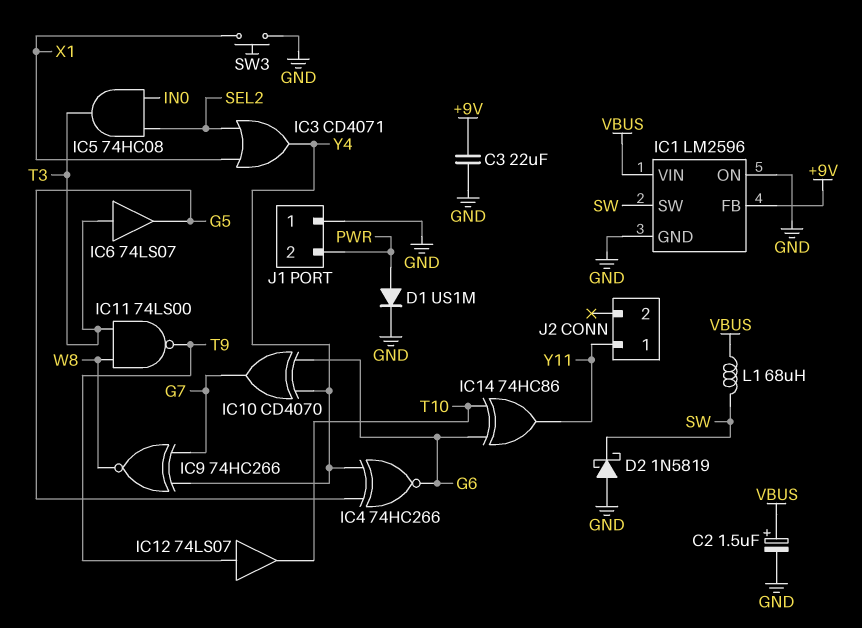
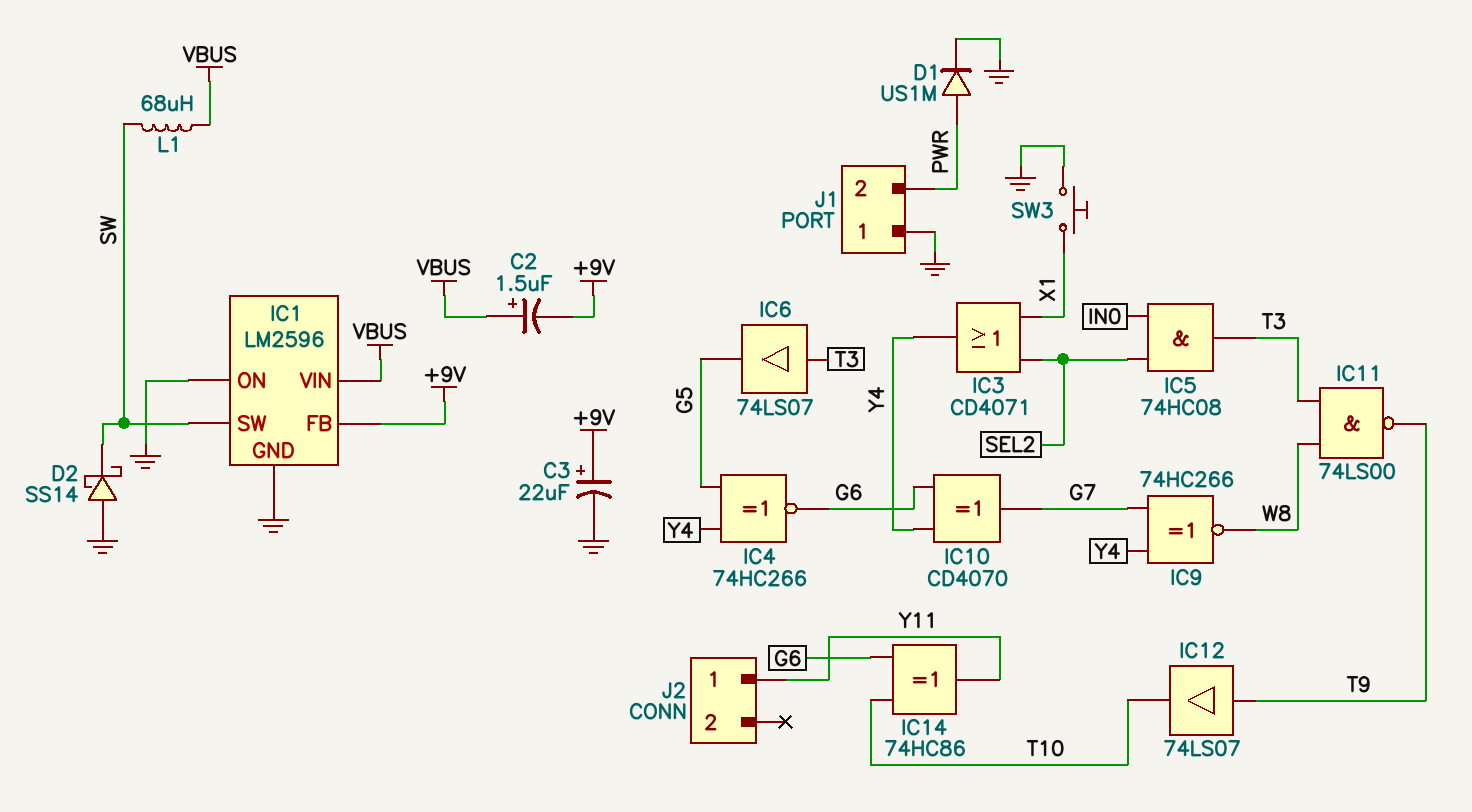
C2: 1.5uF (plus VBUS, minus GND) -> 1.5uF (plus VBUS, minus +9V)
C3: 22uF (+9V, GND) -> 22uF (plus +9V, minus GND)
D2: schottky 1N5819 (A GND, K SW) -> schottky SS14 (A GND, K SW)

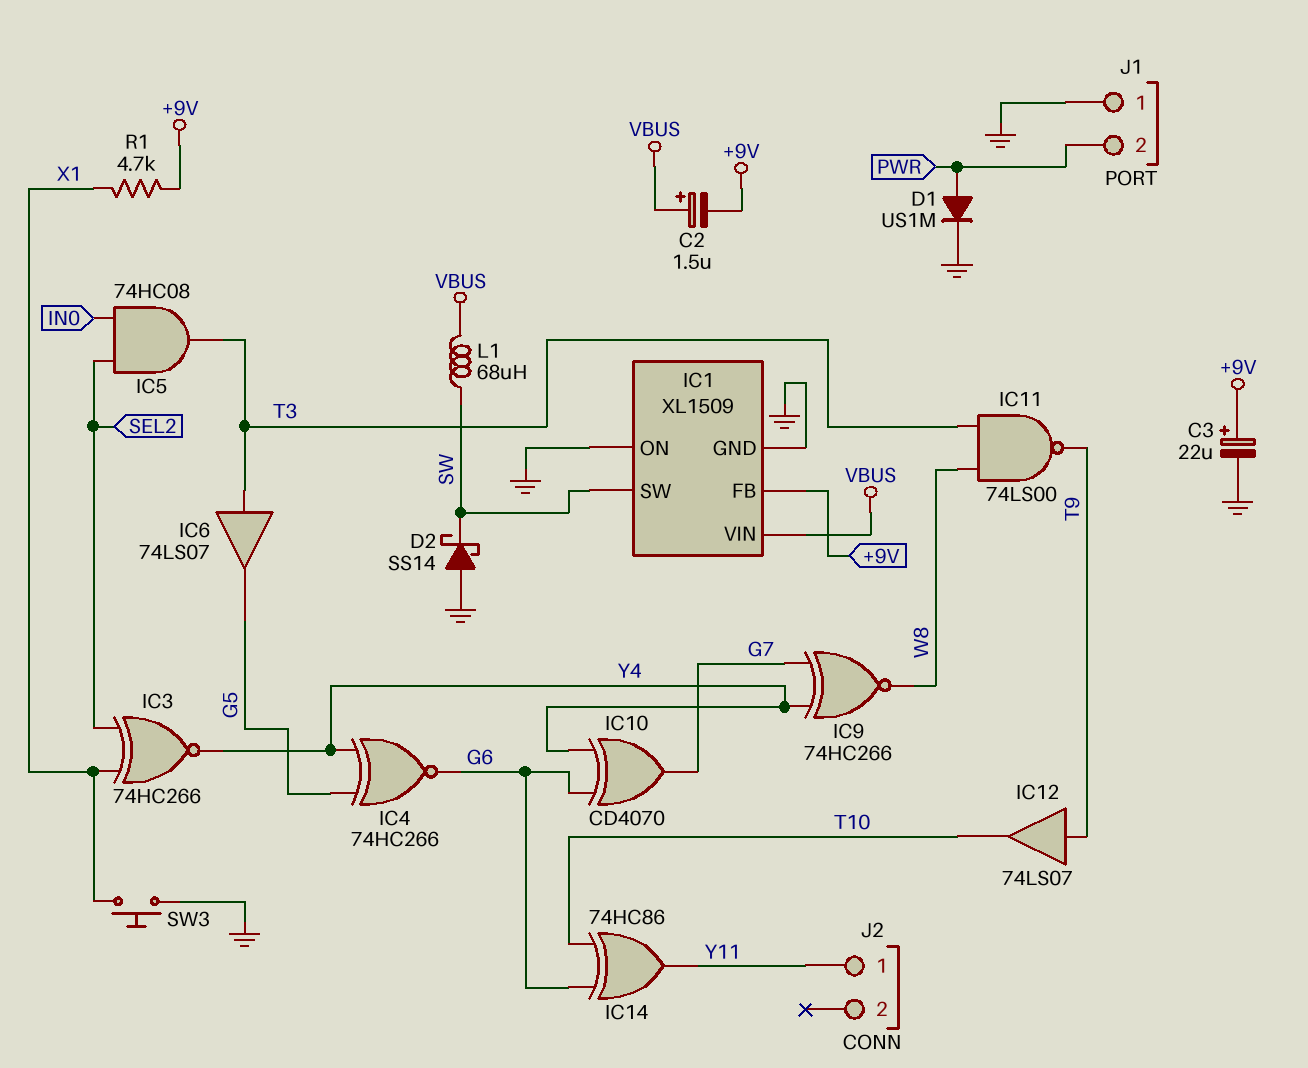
IC1: LM2596 -> XL1509
IC3: OR CD4071 (in SEL2, in X1, out Y4) -> XNOR 74HC266 (in SEL2, in X1, out Y4)
R1: none -> 4.7k (+9V, X1)

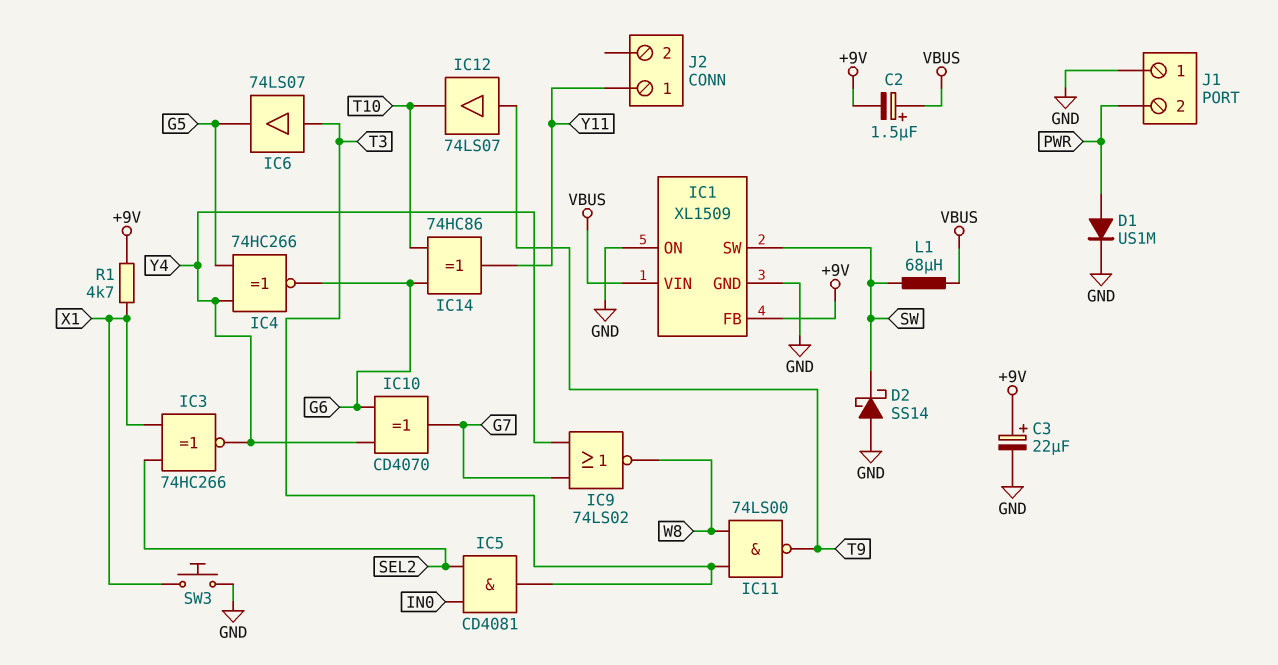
IC5: AND 74HC08 (in IN0, in SEL2, out T3) -> AND CD4081 (in IN0, in SEL2, out T3)
IC9: XNOR 74HC266 (in G7, in Y4, out W8) -> NOR 74LS02 (in G7, in Y4, out W8)

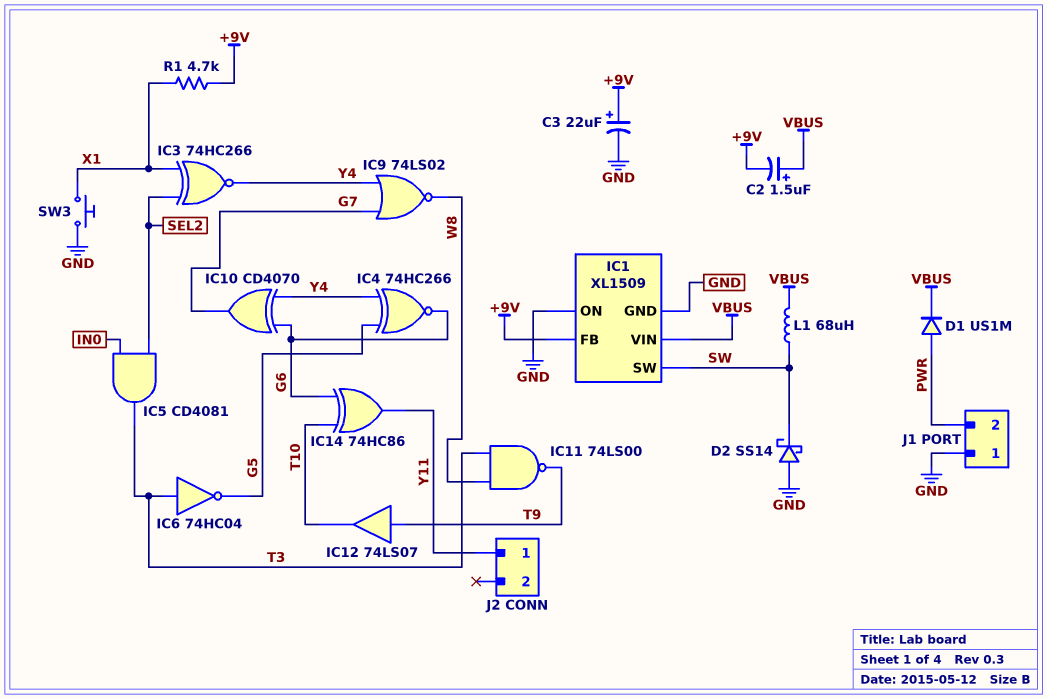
D1: diode US1M (A PWR, K GND) -> diode US1M (A PWR, K VBUS)
IC6: buffer 74LS07 (in T3, out G5) -> NOT 74HC04 (in T3, out G5)

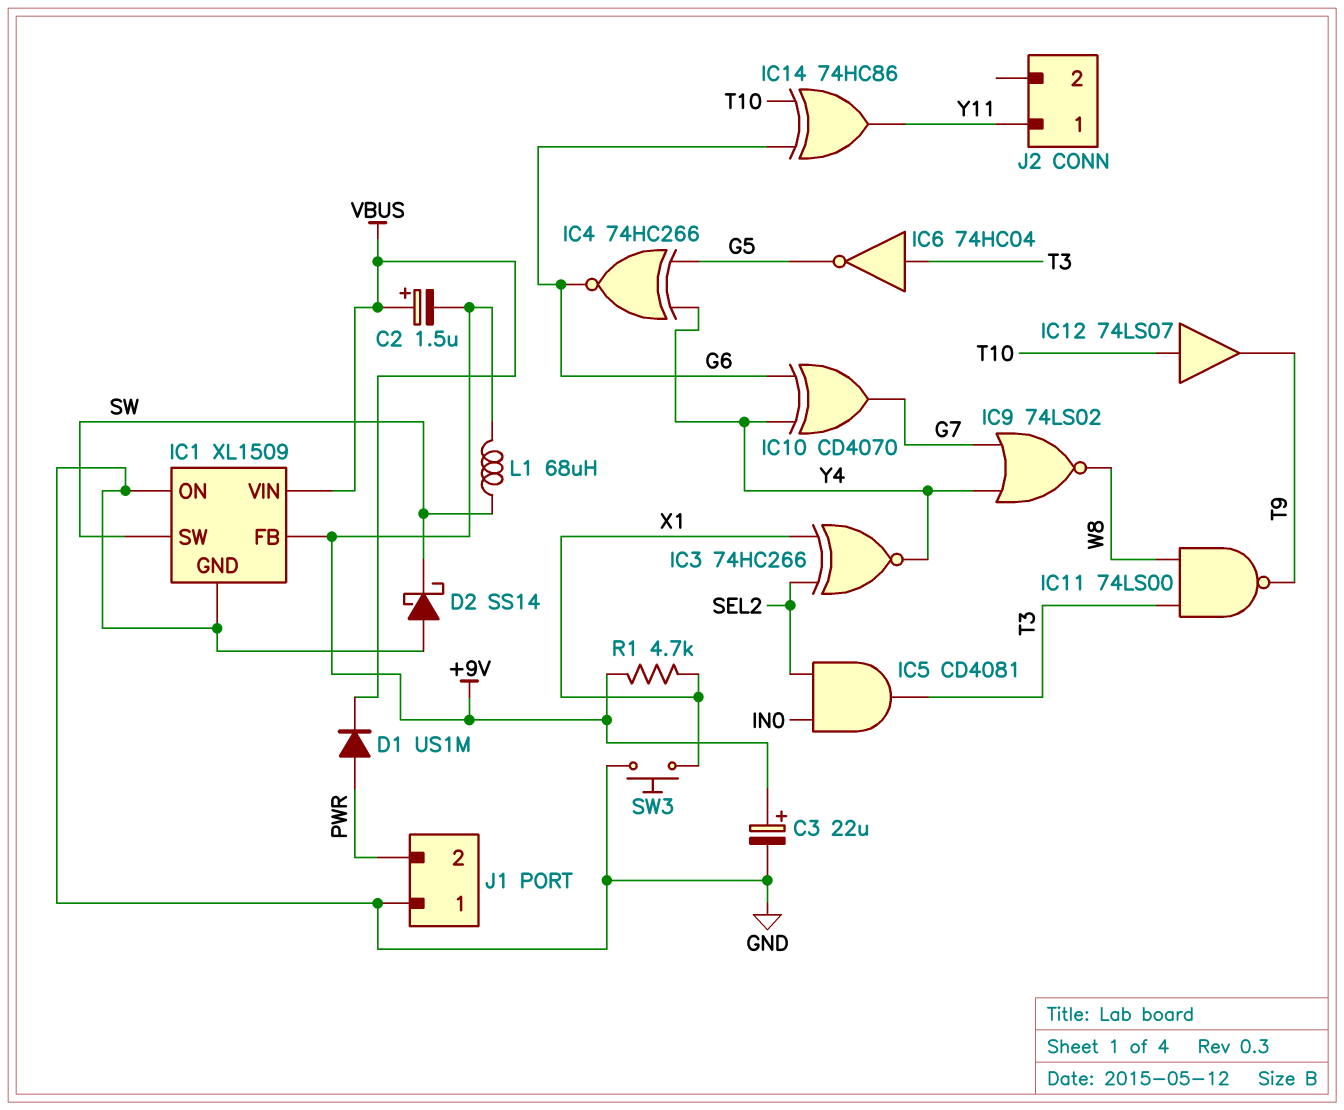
IC12: buffer 74LS07 (in T9, out T10) -> buffer 74LS07 (in T10, out T9)
L1: 68uH (SW, VBUS) -> 68uH (+9V, SW)

